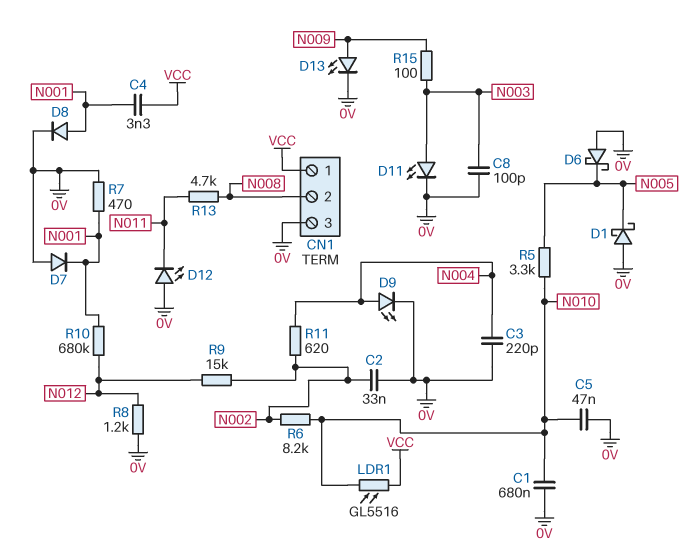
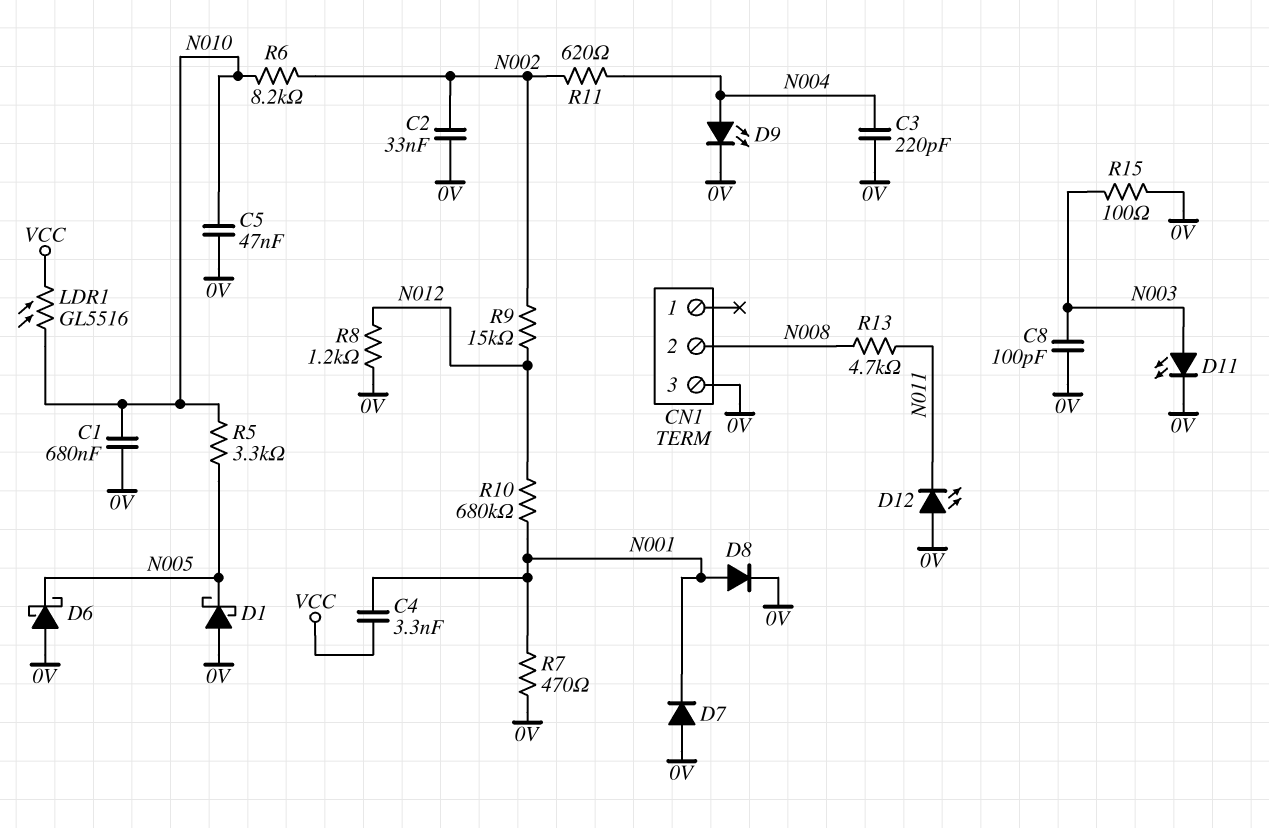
CN1 pin 1: VCC -> none
D13: LED (A N009, K 0V) -> none
R15: 100 (N003, N009) -> 100 (0V, N003)

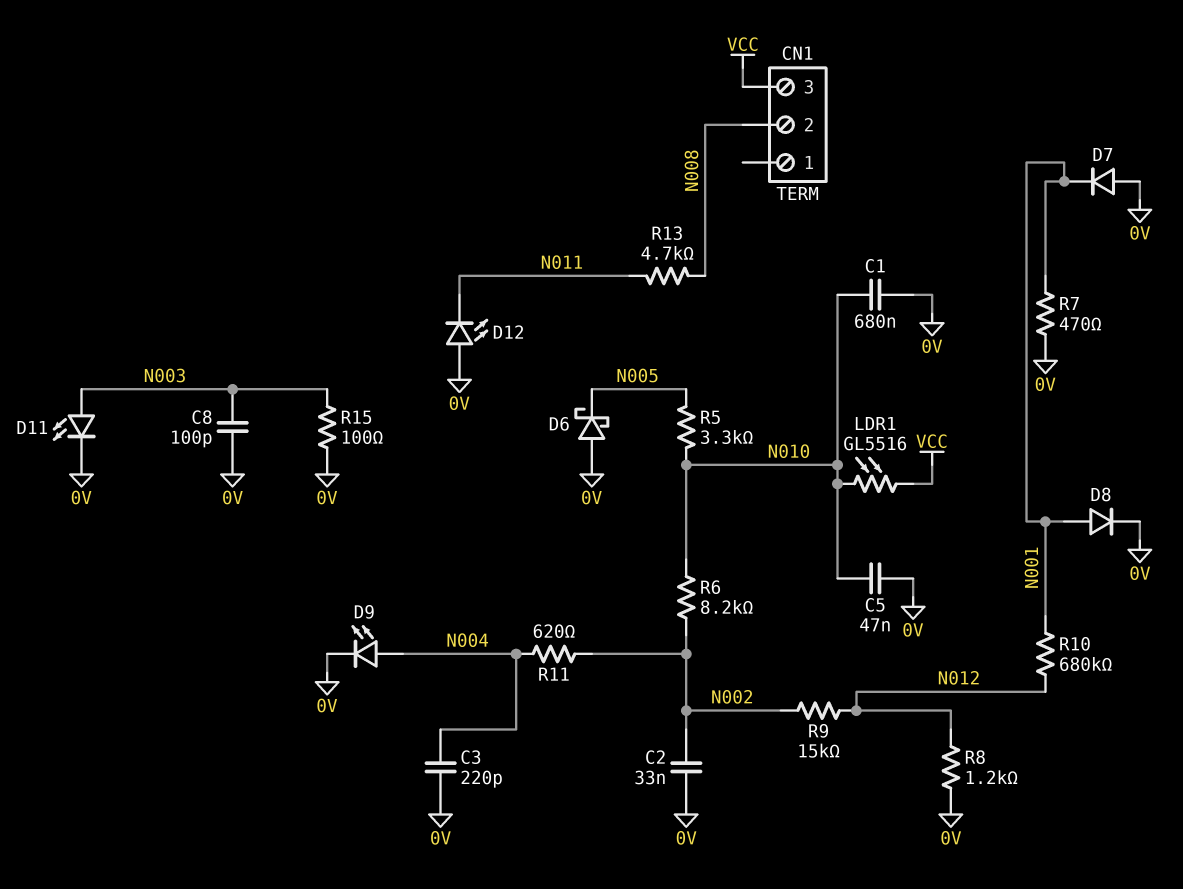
C4: 3.3nF (N001, VCC) -> none
CN1 pin 3: 0V -> VCC
D1: schottky (A 0V, K N005) -> none

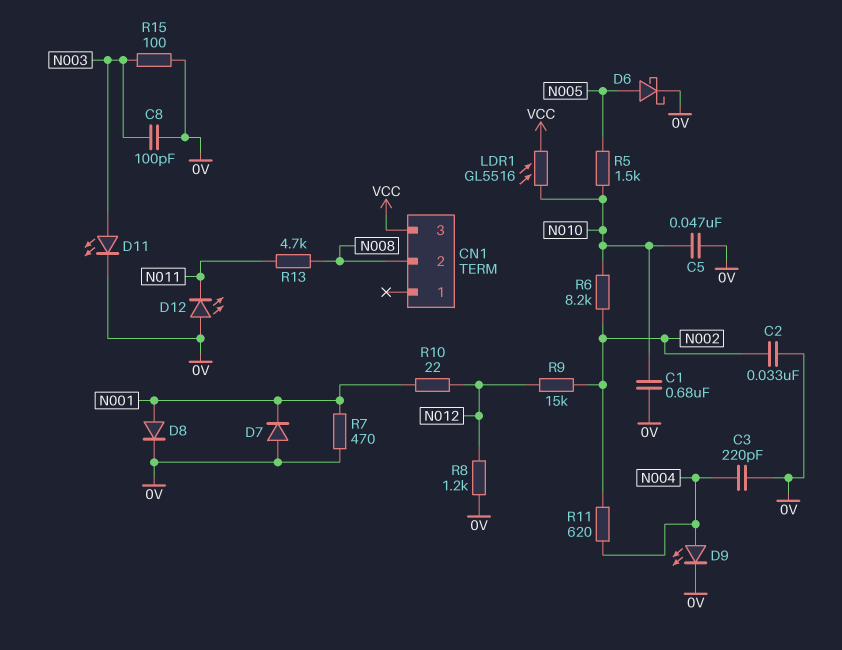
D6: schottky (A 0V, K N005) -> schottky (A N005, K 0V)
R5: 3.3k (N005, N010) -> 1.5k (N005, N010)
R10: 680k (N001, N012) -> 22 (N001, N012)

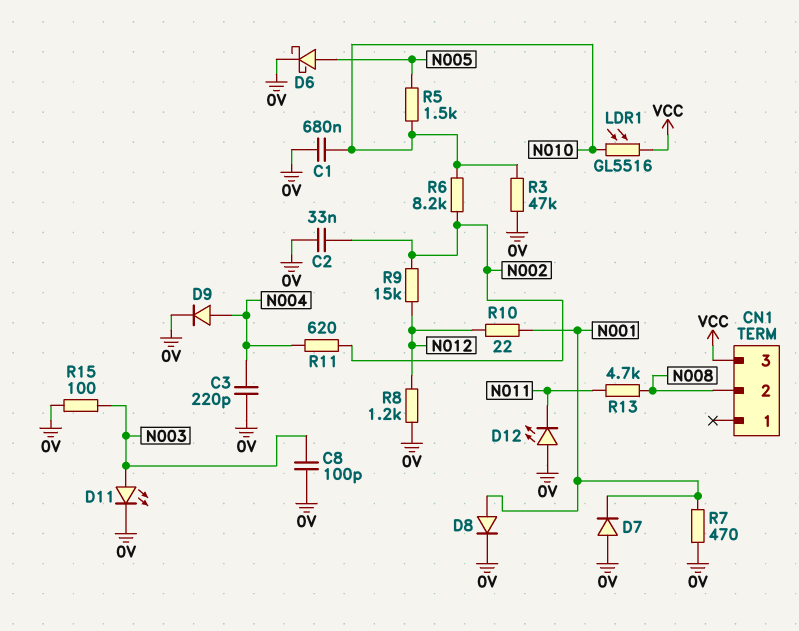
C5: 47nF (0V, N010) -> none
D9: LED (A N004, K 0V) -> diode (A N004, K 0V)
R3: none -> 47k (0V, N010)

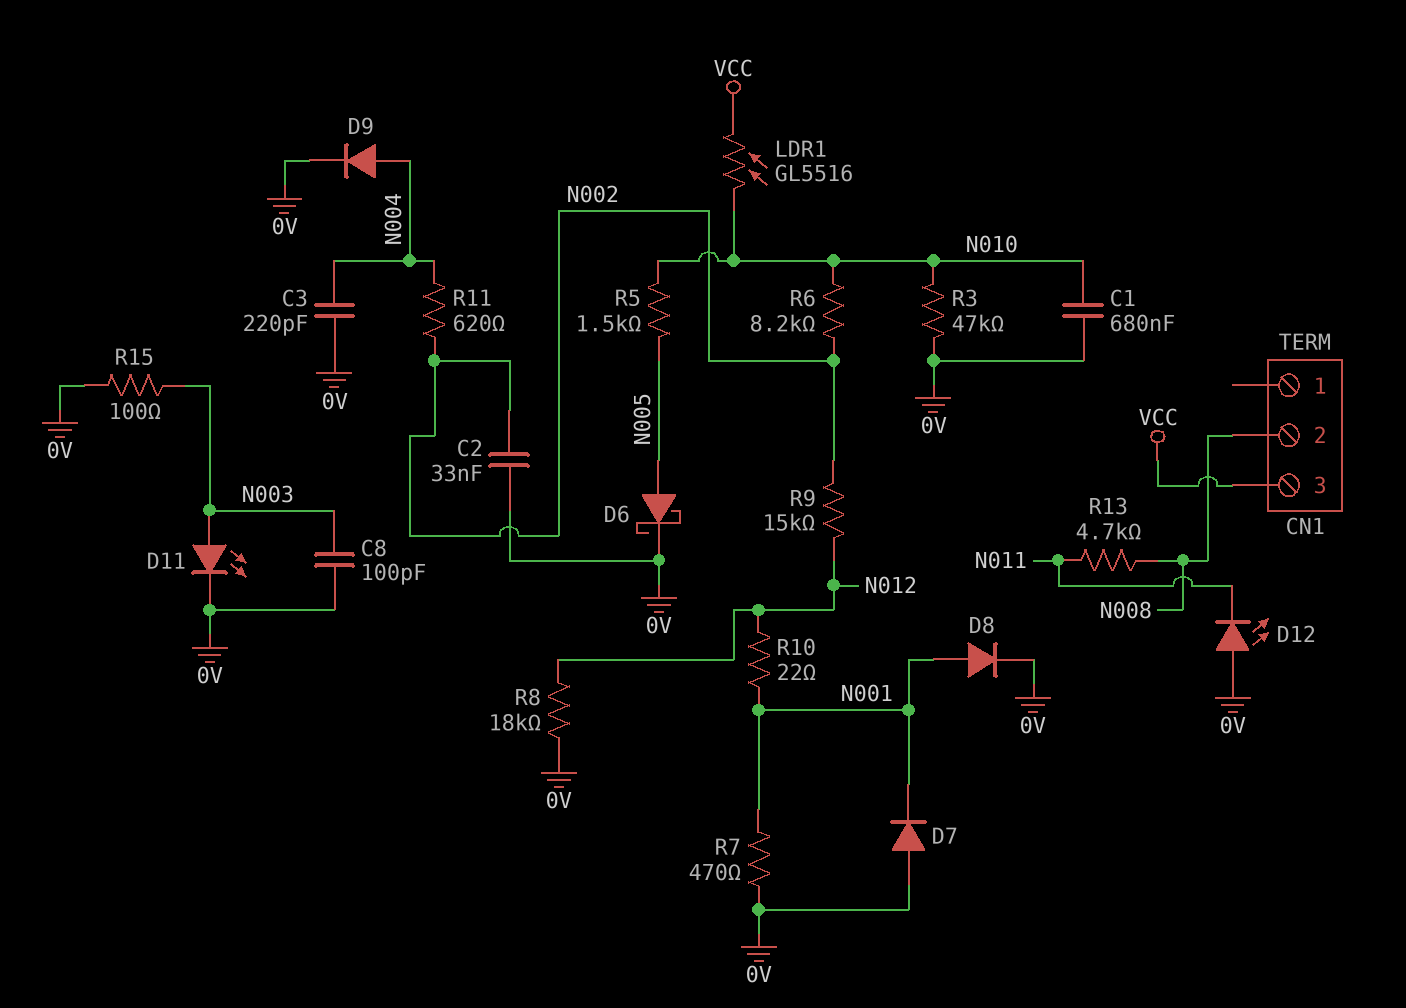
R8: 1.2k (0V, N012) -> 18k (0V, N012)

